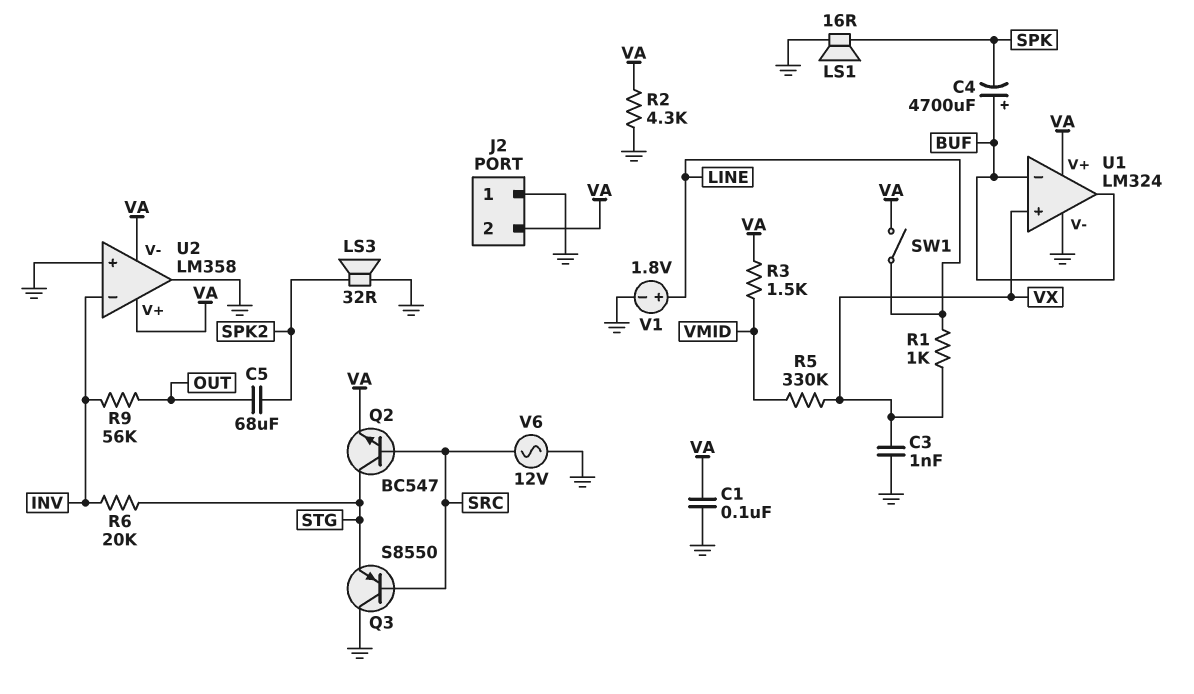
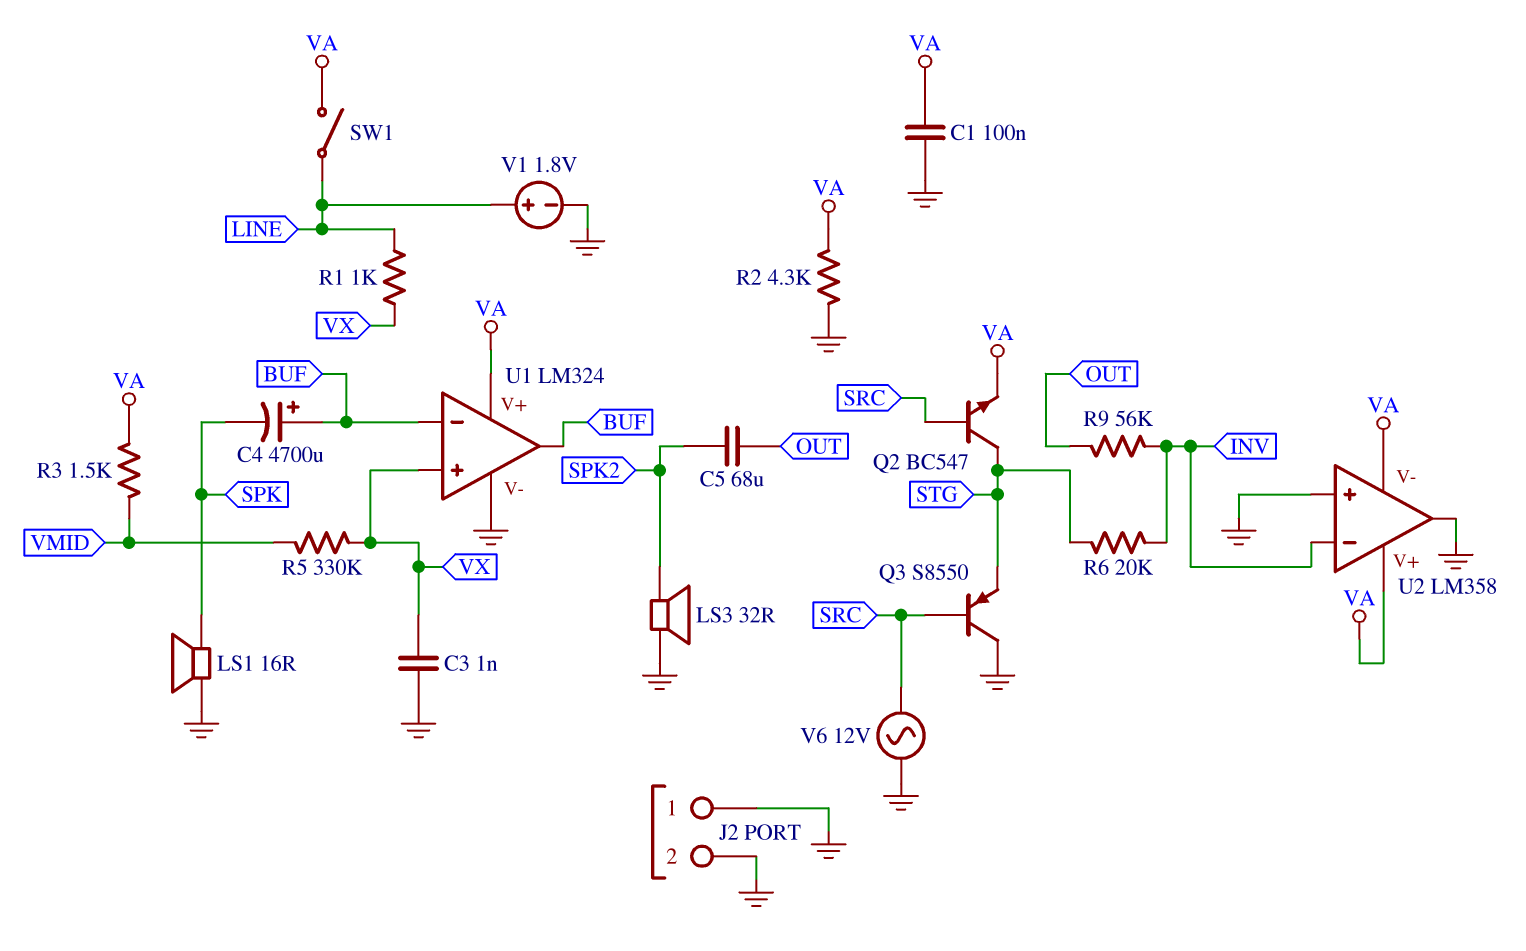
J2 pin 2: VA -> GND

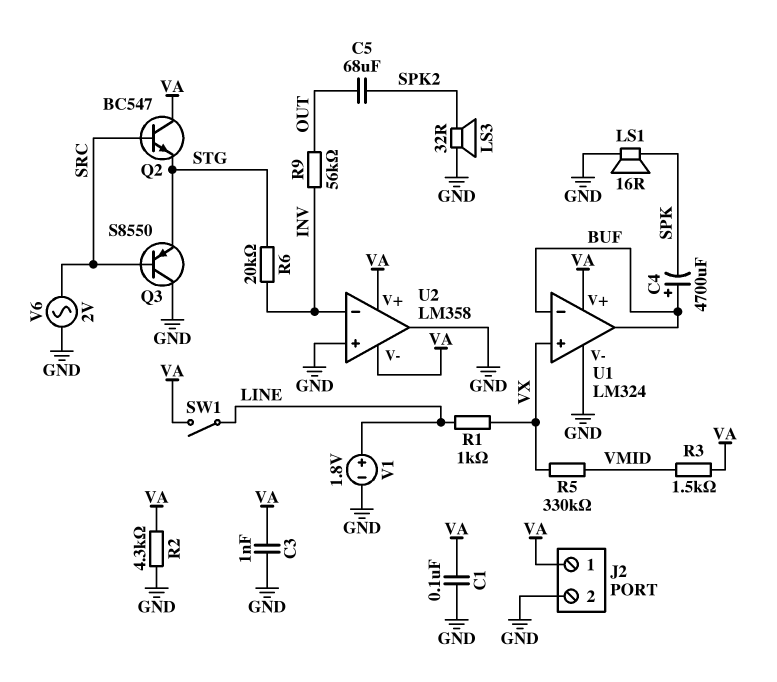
C3: 1nF (GND, VX) -> 1nF (GND, VA)
J2 pin 1: GND -> VA
Q2: NPN BC547 (B SRC, C STG, E VA) -> NPN BC547 (B SRC, C VA, E STG)
V6: AC 12V (GND, SRC) -> AC 2V (GND, SRC)

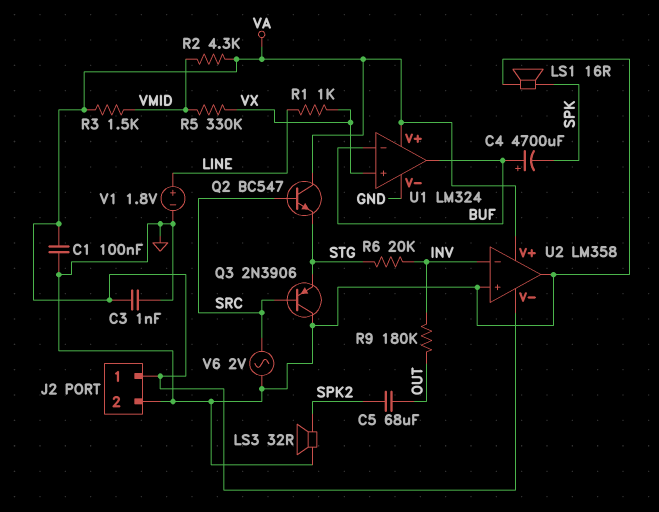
Q3: PNP S8550 (B SRC, C GND, E STG) -> PNP 2N3906 (B SRC, C GND, E STG)
R2: 4.3k (GND, VA) -> 4.3k (VA, VMID)
R9: 56k (INV, OUT) -> 180k (INV, OUT)
SW1: switch (LINE, VA) -> none

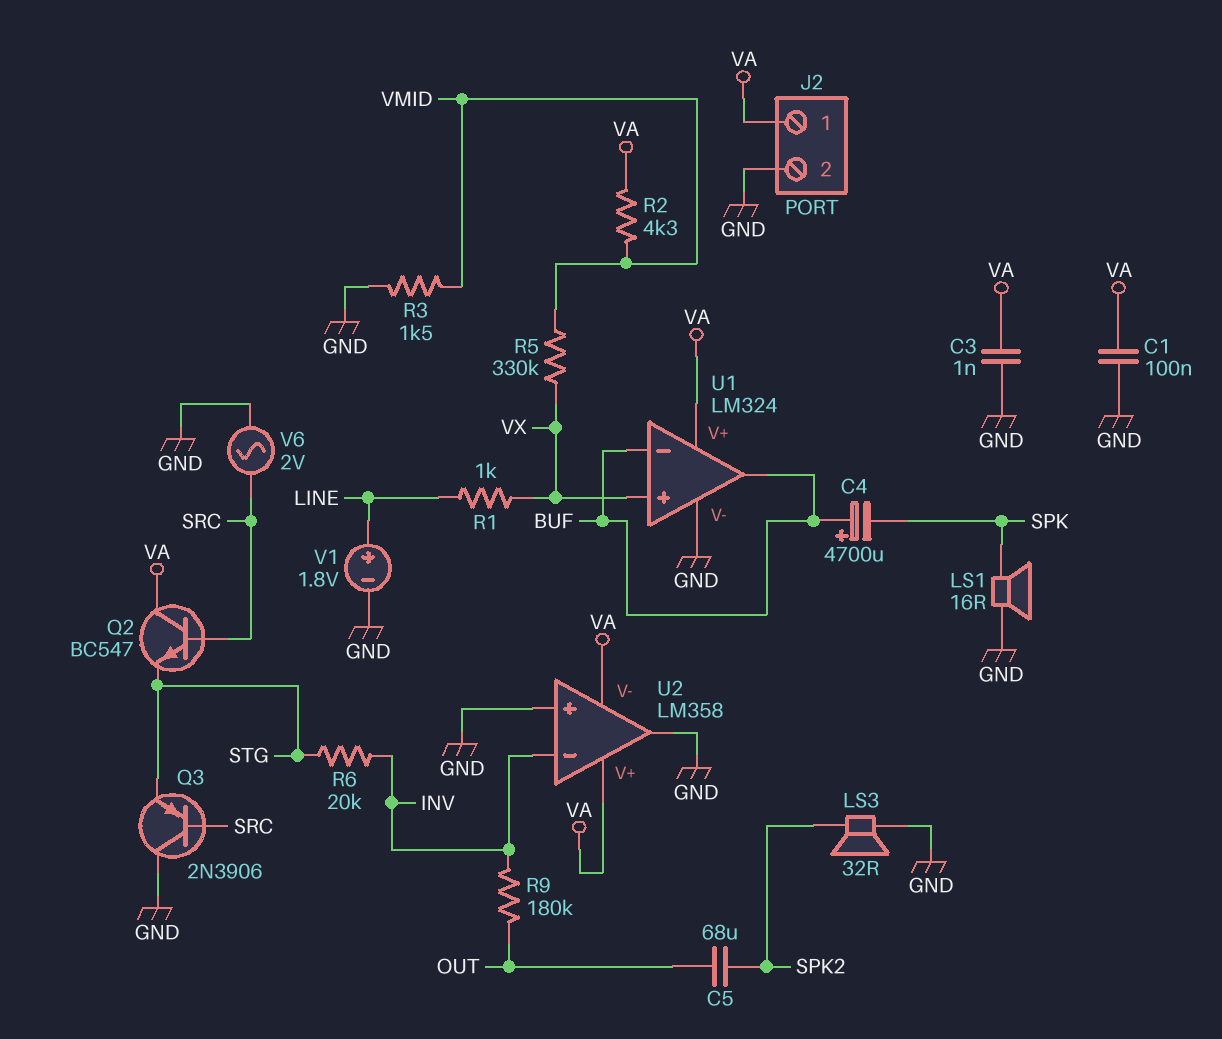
R3: 1.5k (VA, VMID) -> 1.5k (GND, VMID)

